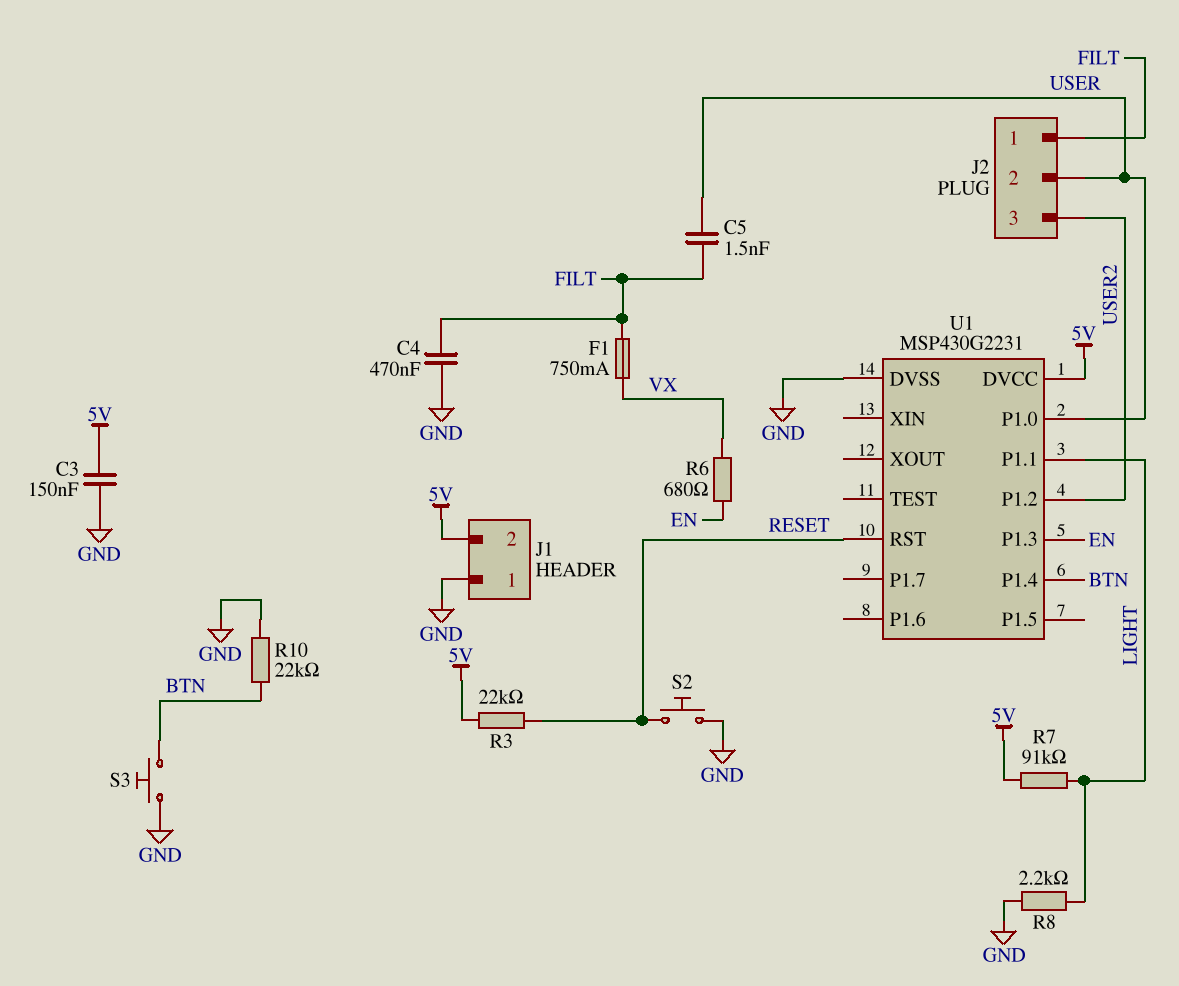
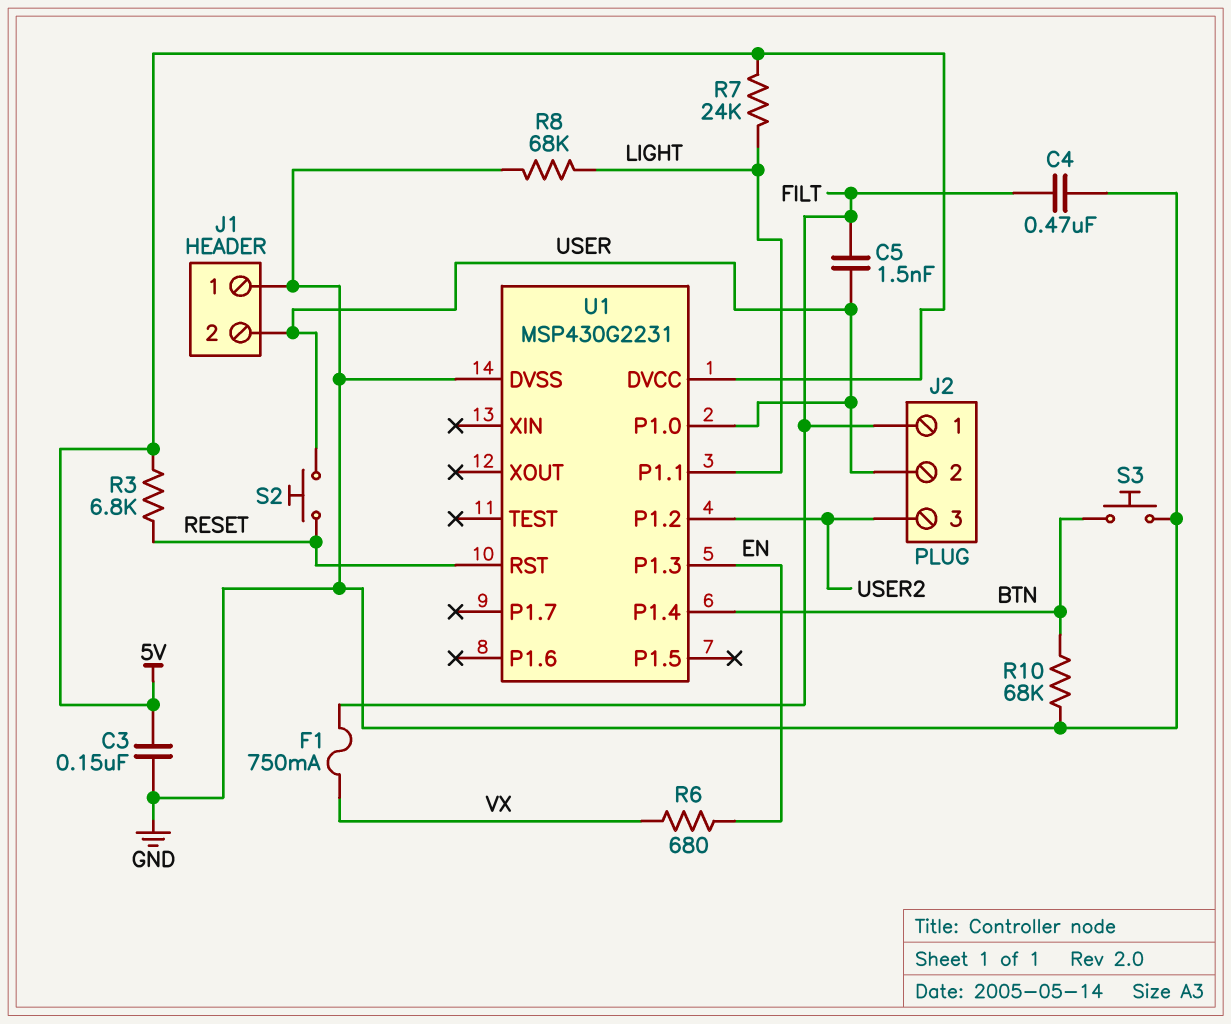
J1 pin 2: 5V -> USER
R3: 22k (5V, RESET) -> 6.8k (5V, RESET)
R7: 91k (5V, LIGHT) -> 24k (5V, LIGHT)
R8: 2.2k (GND, LIGHT) -> 68k (GND, LIGHT)
R10: 22k (BTN, GND) -> 68k (BTN, GND)
S2: button (GND, RESET) -> button (RESET, USER)

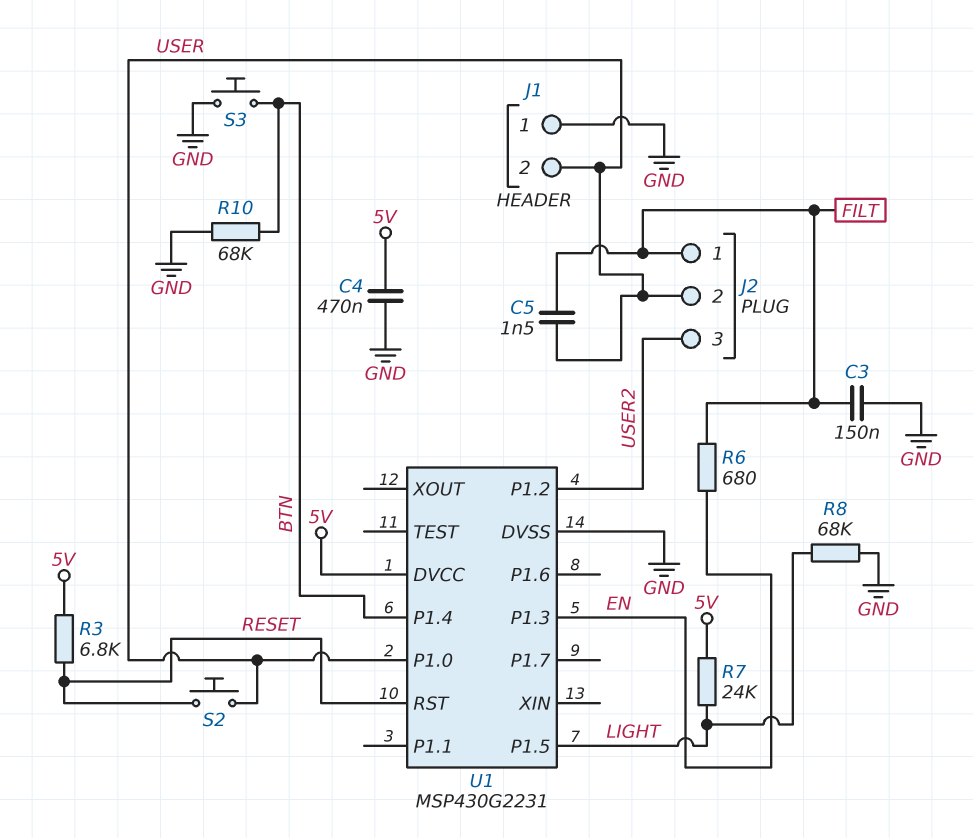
C3: 150nF (5V, GND) -> 150nF (FILT, GND)
C4: 470nF (FILT, GND) -> 470nF (5V, GND)
F1: 750mA (FILT, VX) -> none
R6: 680 (EN, VX) -> 680 (EN, FILT)
U1 pin P1.1: LIGHT -> none
U1 pin P1.5: none -> LIGHT

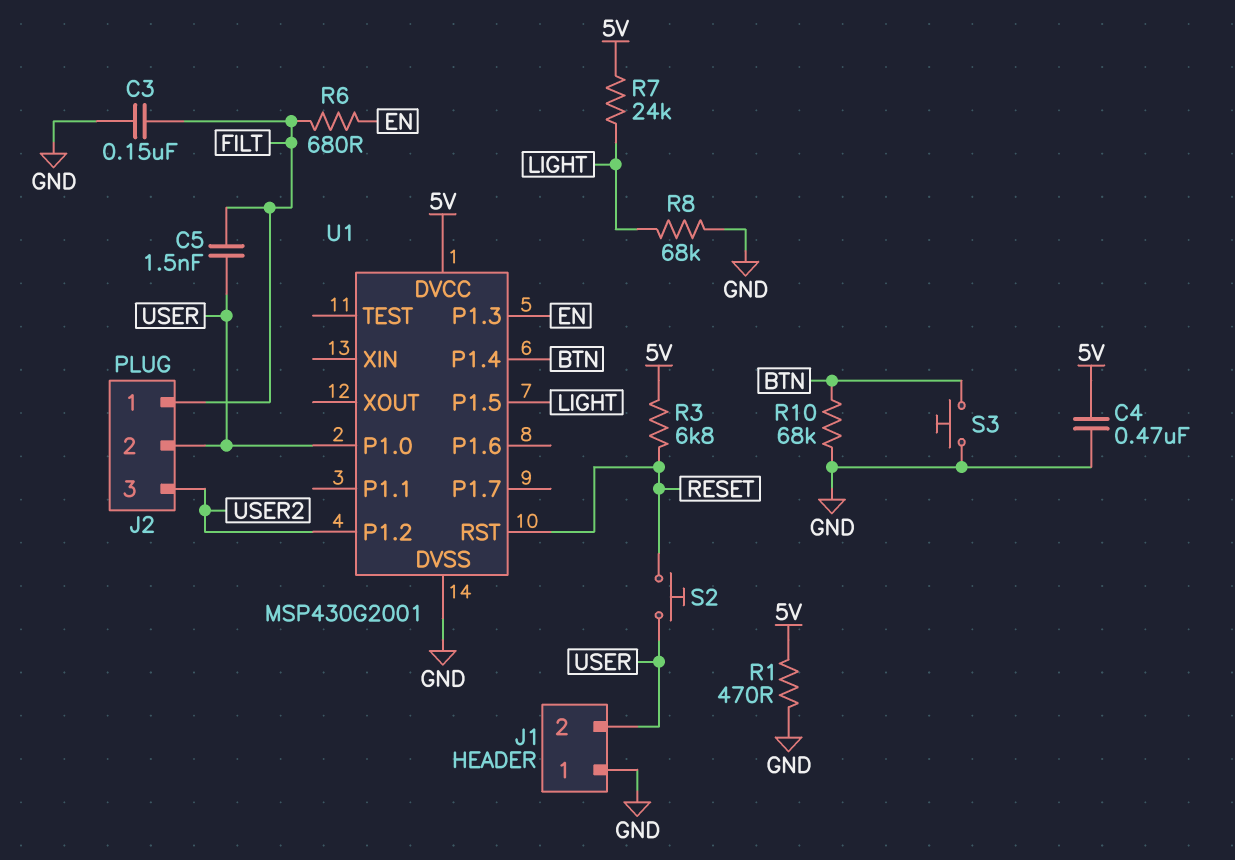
R1: none -> 470 (5V, GND)
U1: MSP430G2231 -> MSP430G2001

